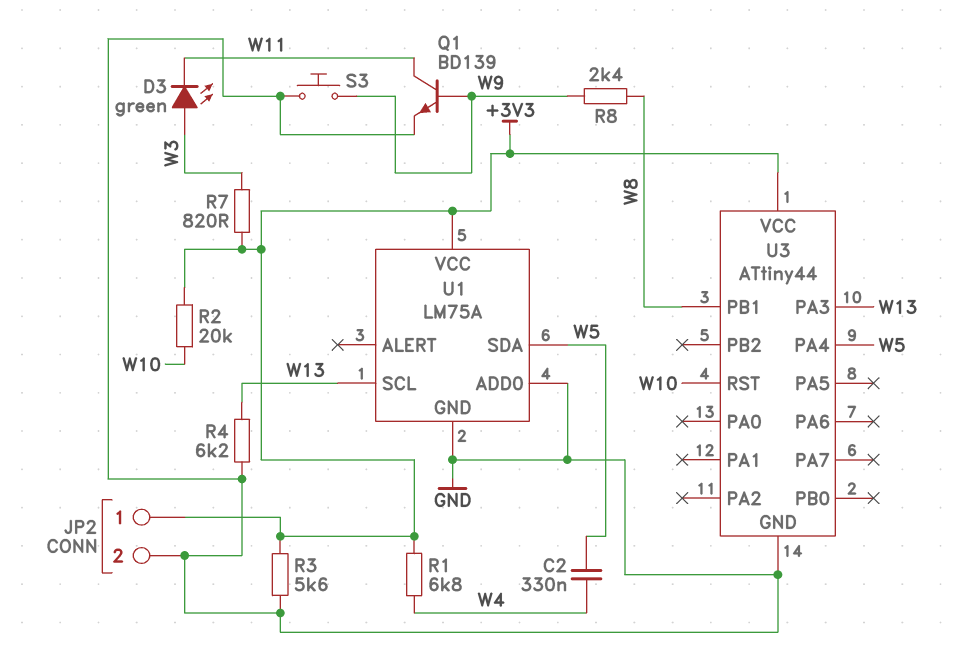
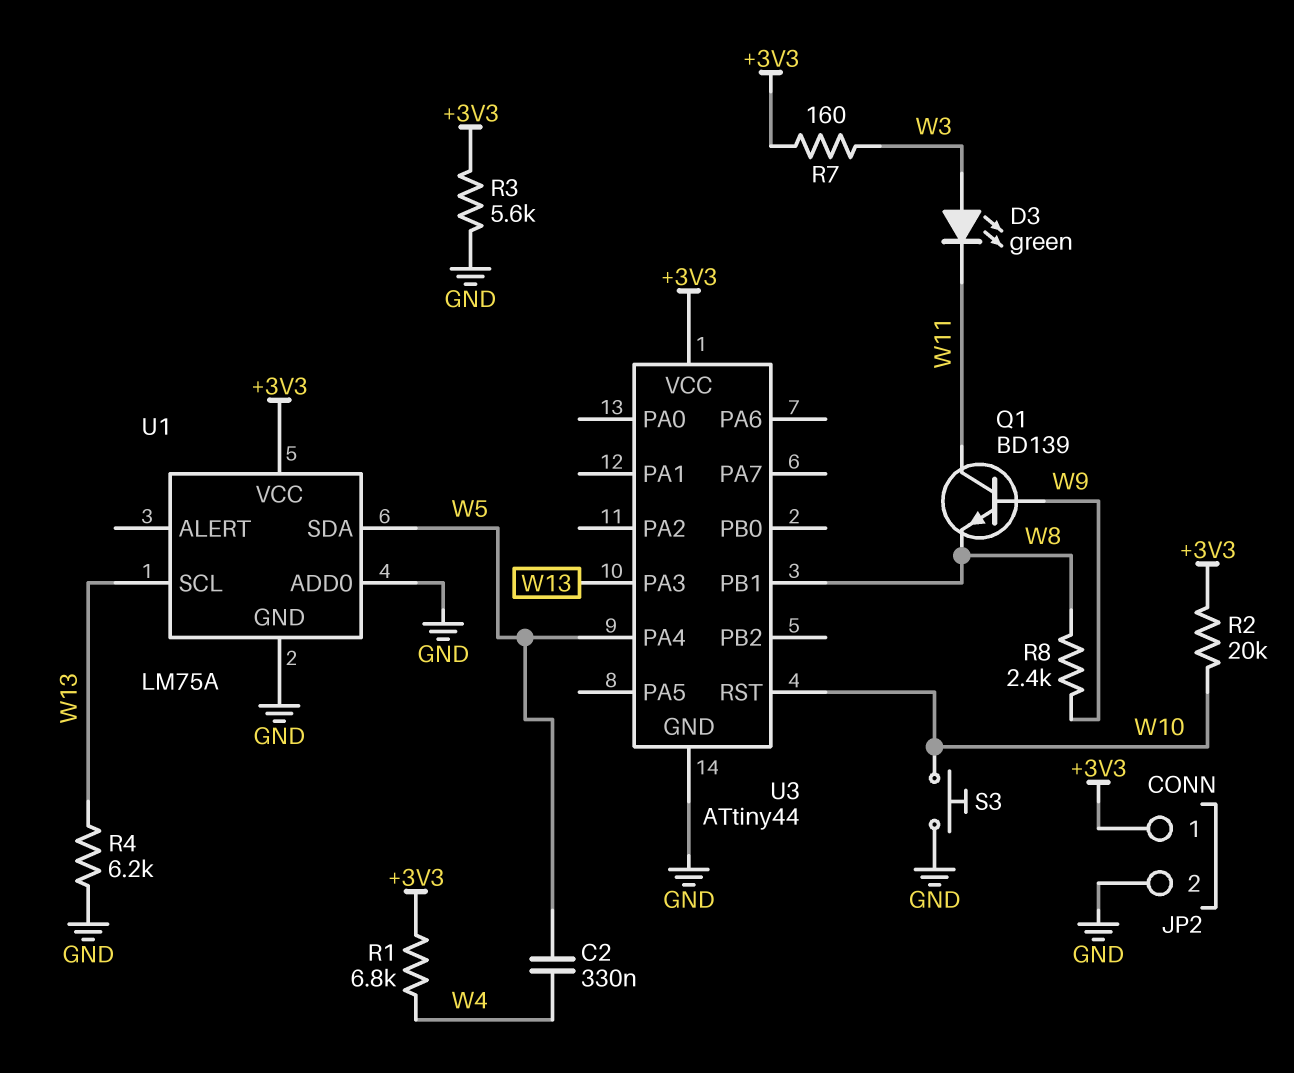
Q1: NPN BD139 (B W9, C W11, E GND) -> NPN BD139 (B W9, C W11, E W8)
R7: 820 (+3V3, W3) -> 160 (+3V3, W3)
S3: button (GND, W9) -> button (GND, W10)

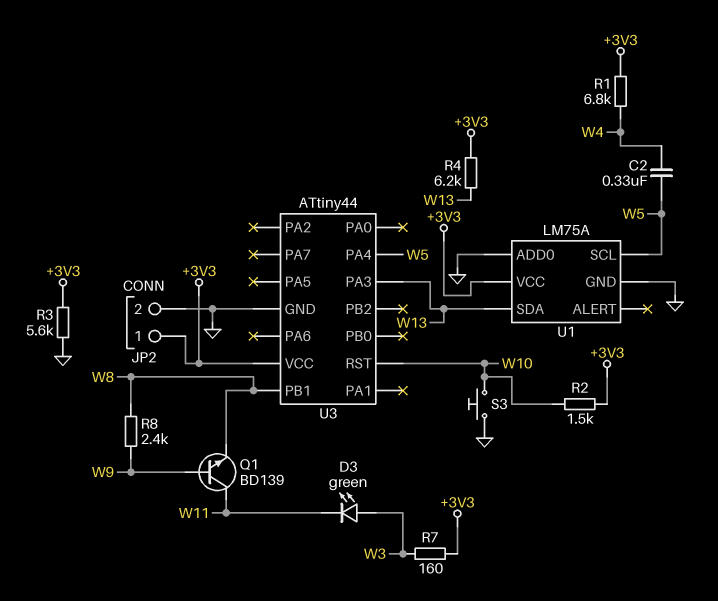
R2: 20k (+3V3, W10) -> 1.5k (+3V3, W10)
R4: 6.2k (GND, W13) -> 6.2k (+3V3, W13)
U1 pin SCL: W13 -> W5
U1 pin SDA: W5 -> W13

